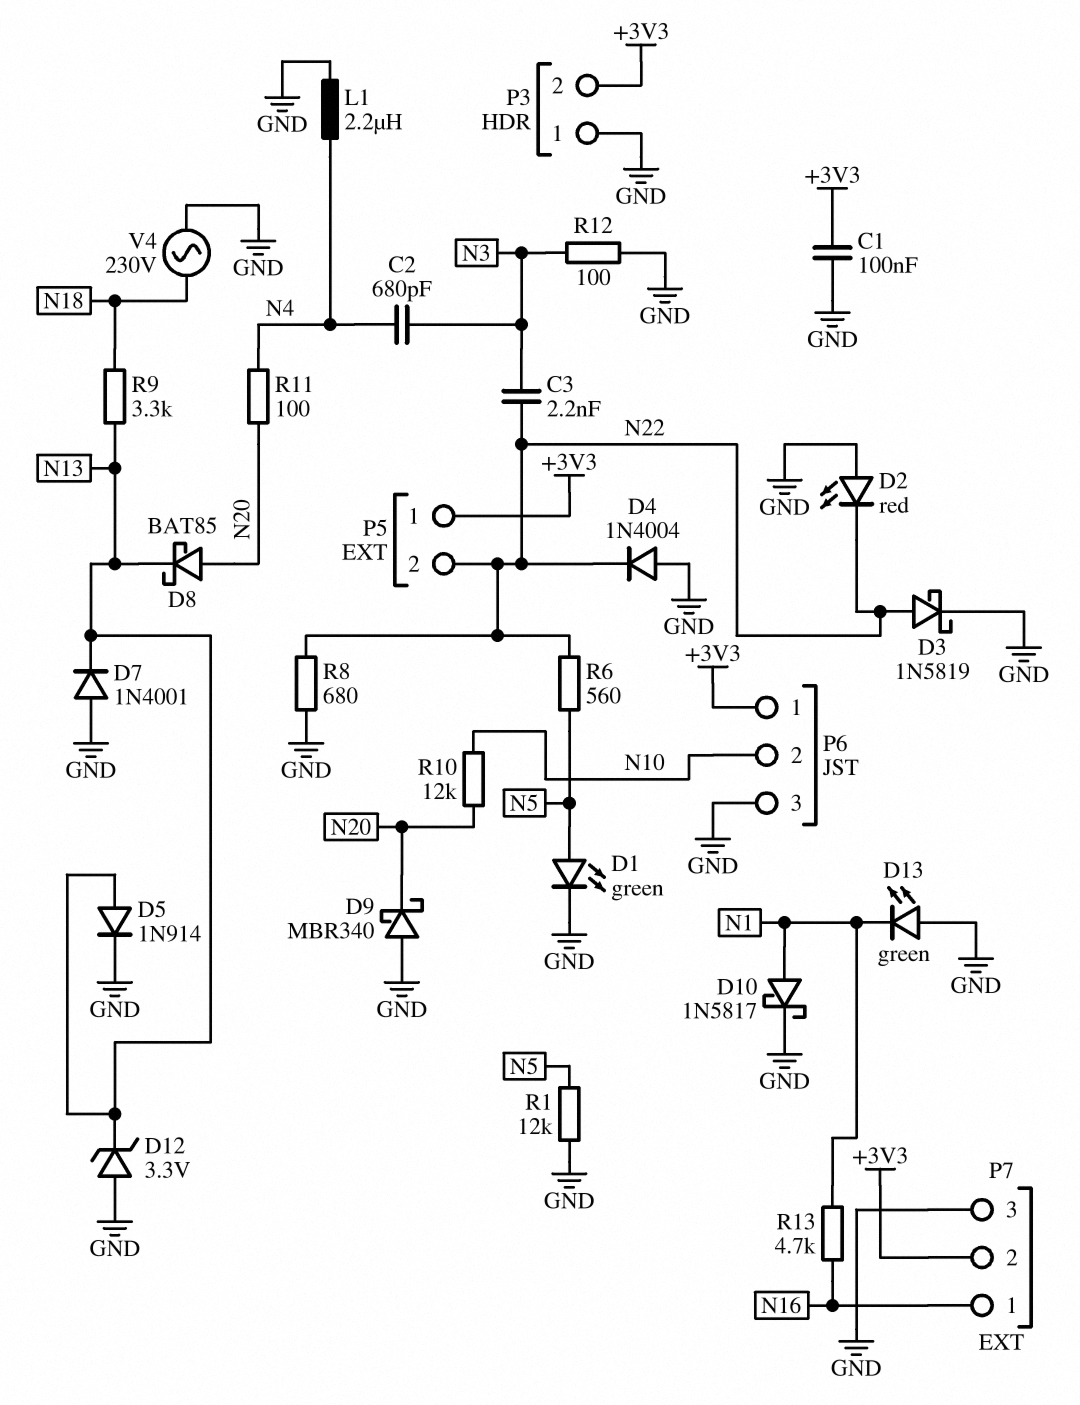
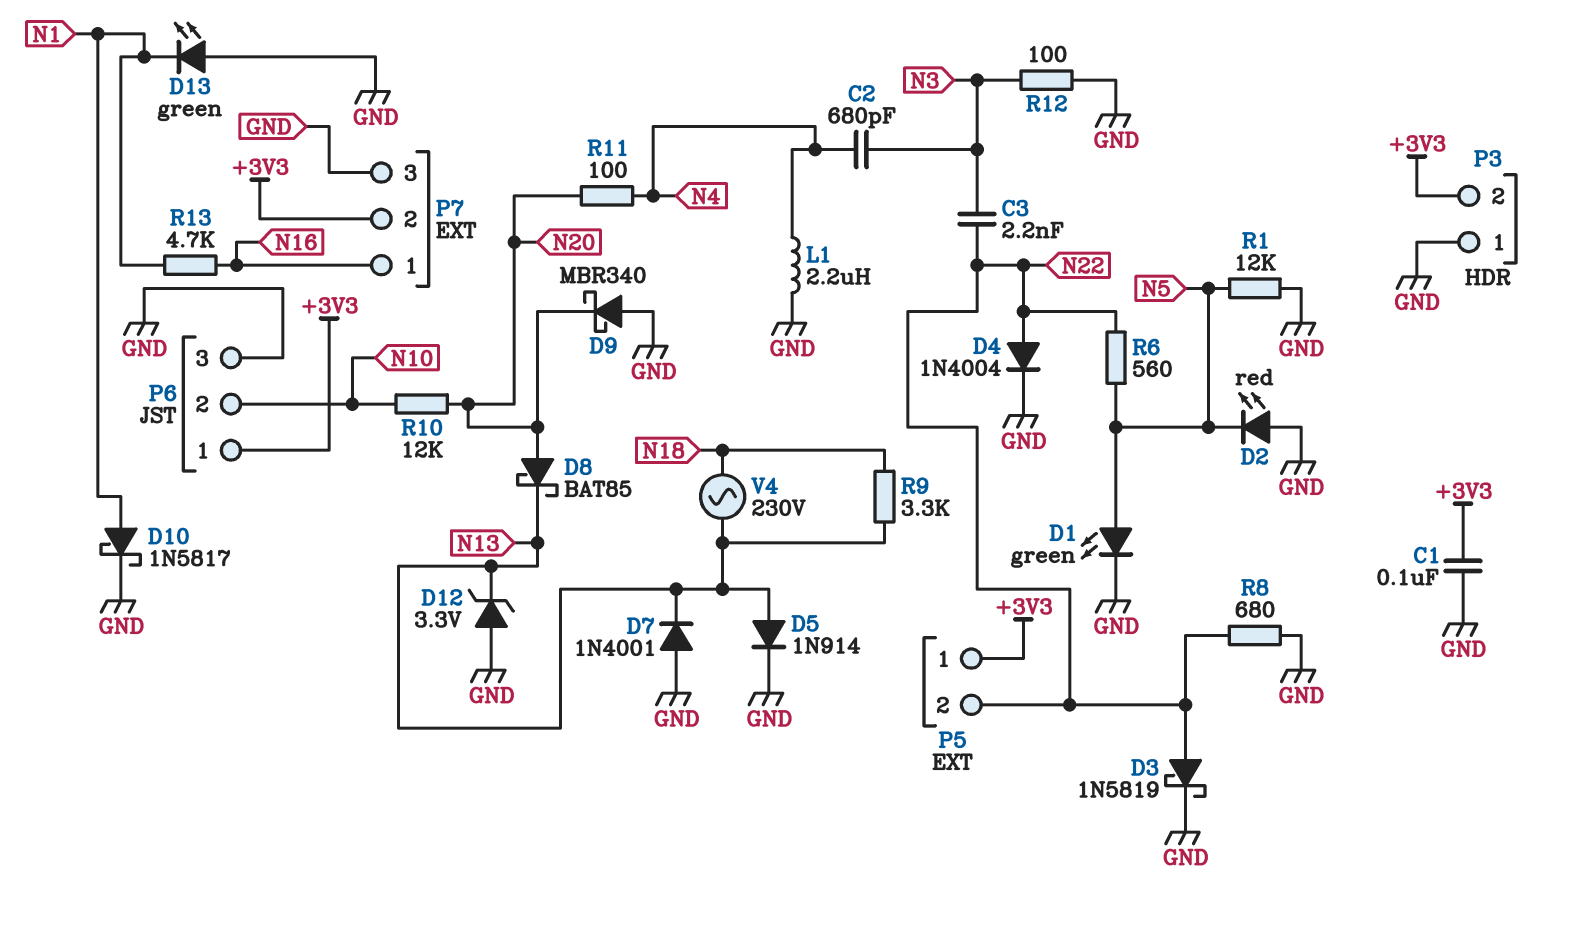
D2: LED red (A GND, K N22) -> LED red (A GND, K N5)
D4: diode 1N4004 (A GND, K N22) -> diode 1N4004 (A N22, K GND)
V4: AC 230V (GND, N18) -> AC 230V (N13, N18)

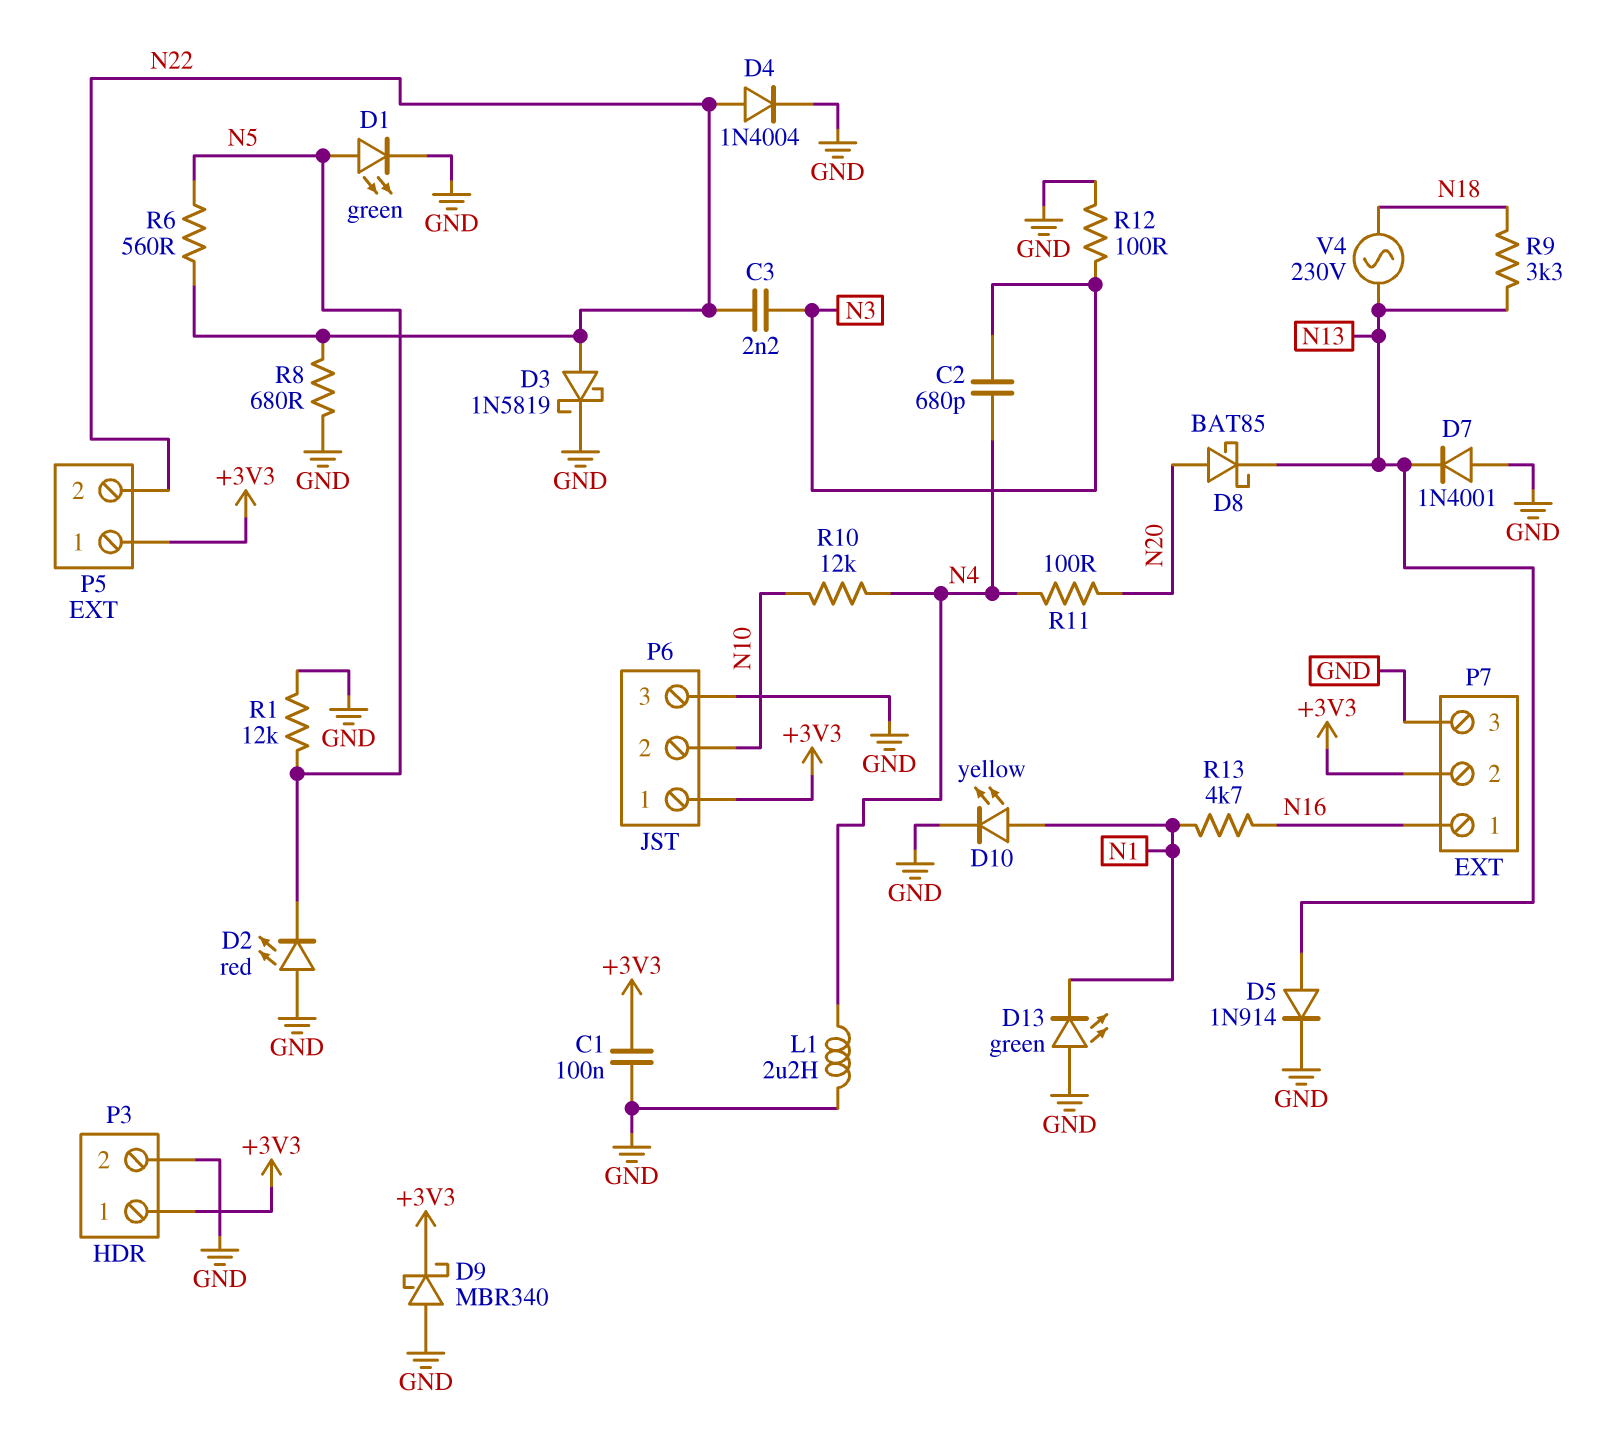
D9: schottky MBR340 (A GND, K N20) -> schottky MBR340 (A GND, K +3V3)
D10: schottky 1N5817 (A N1, K GND) -> LED yellow (A N1, K GND)
D12: zener 3.3V (A GND, K N13) -> none
P3 pin 1: GND -> +3V3
P3 pin 2: +3V3 -> GND
R10: 12k (N10, N20) -> 12k (N4, N10)

